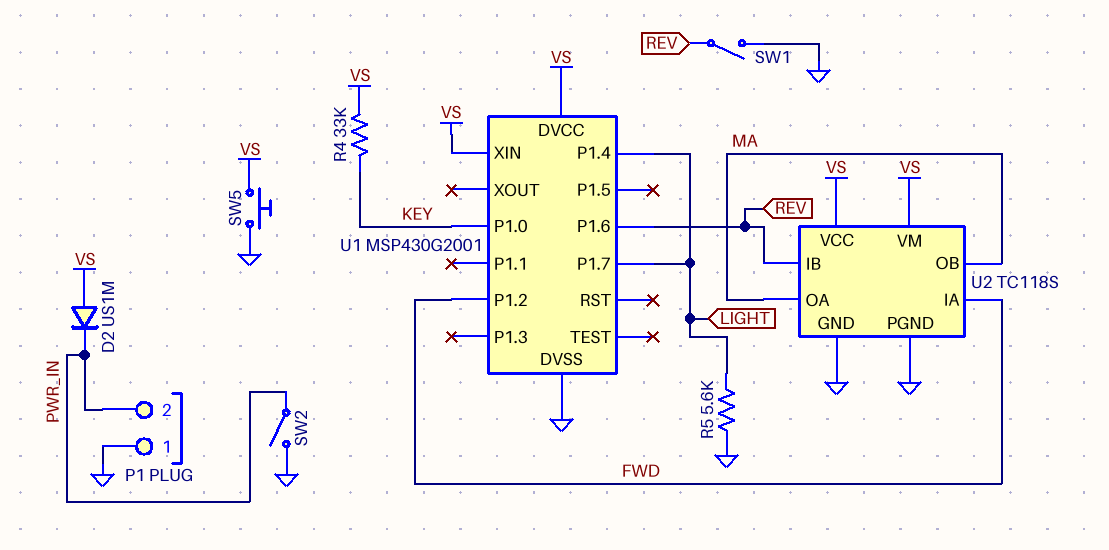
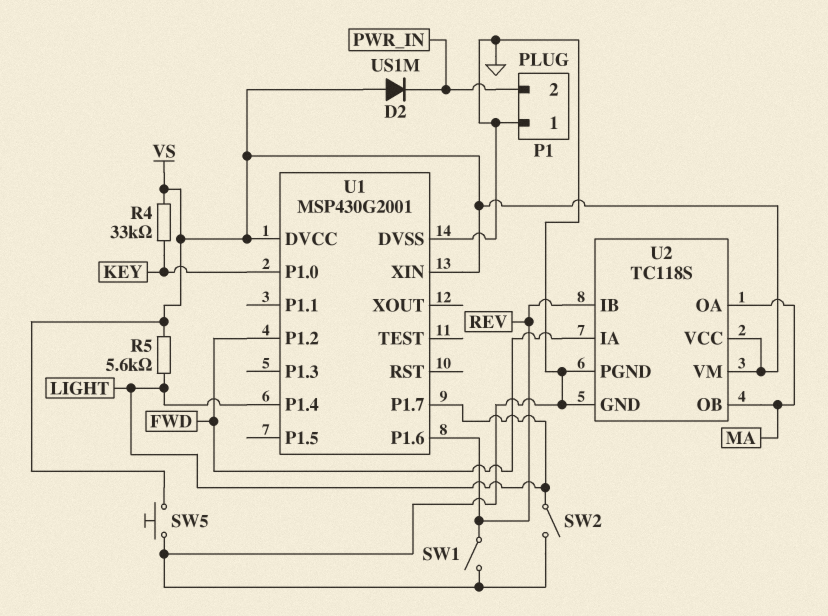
R5: 5.6k (GND, LIGHT) -> 5.6k (LIGHT, VS)
SW2: switch (GND, PWR_IN) -> switch (GND, LIGHT)

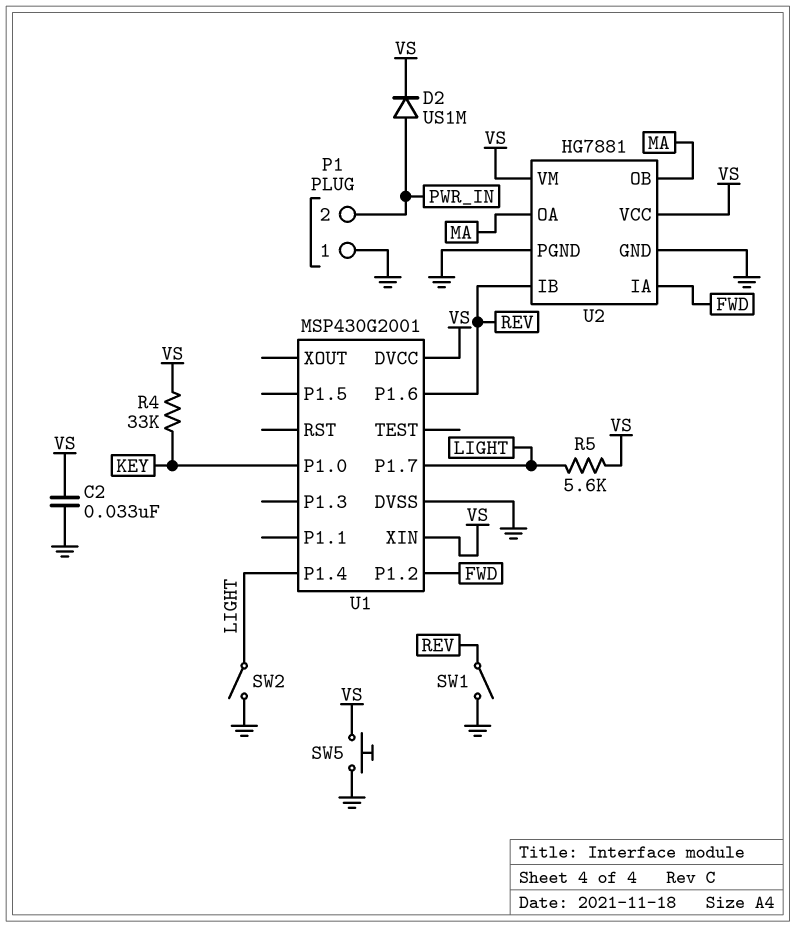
C2: none -> 33nF (GND, VS)
D2: diode US1M (A VS, K PWR_IN) -> diode US1M (A PWR_IN, K VS)
U2: TC118S -> HG7881

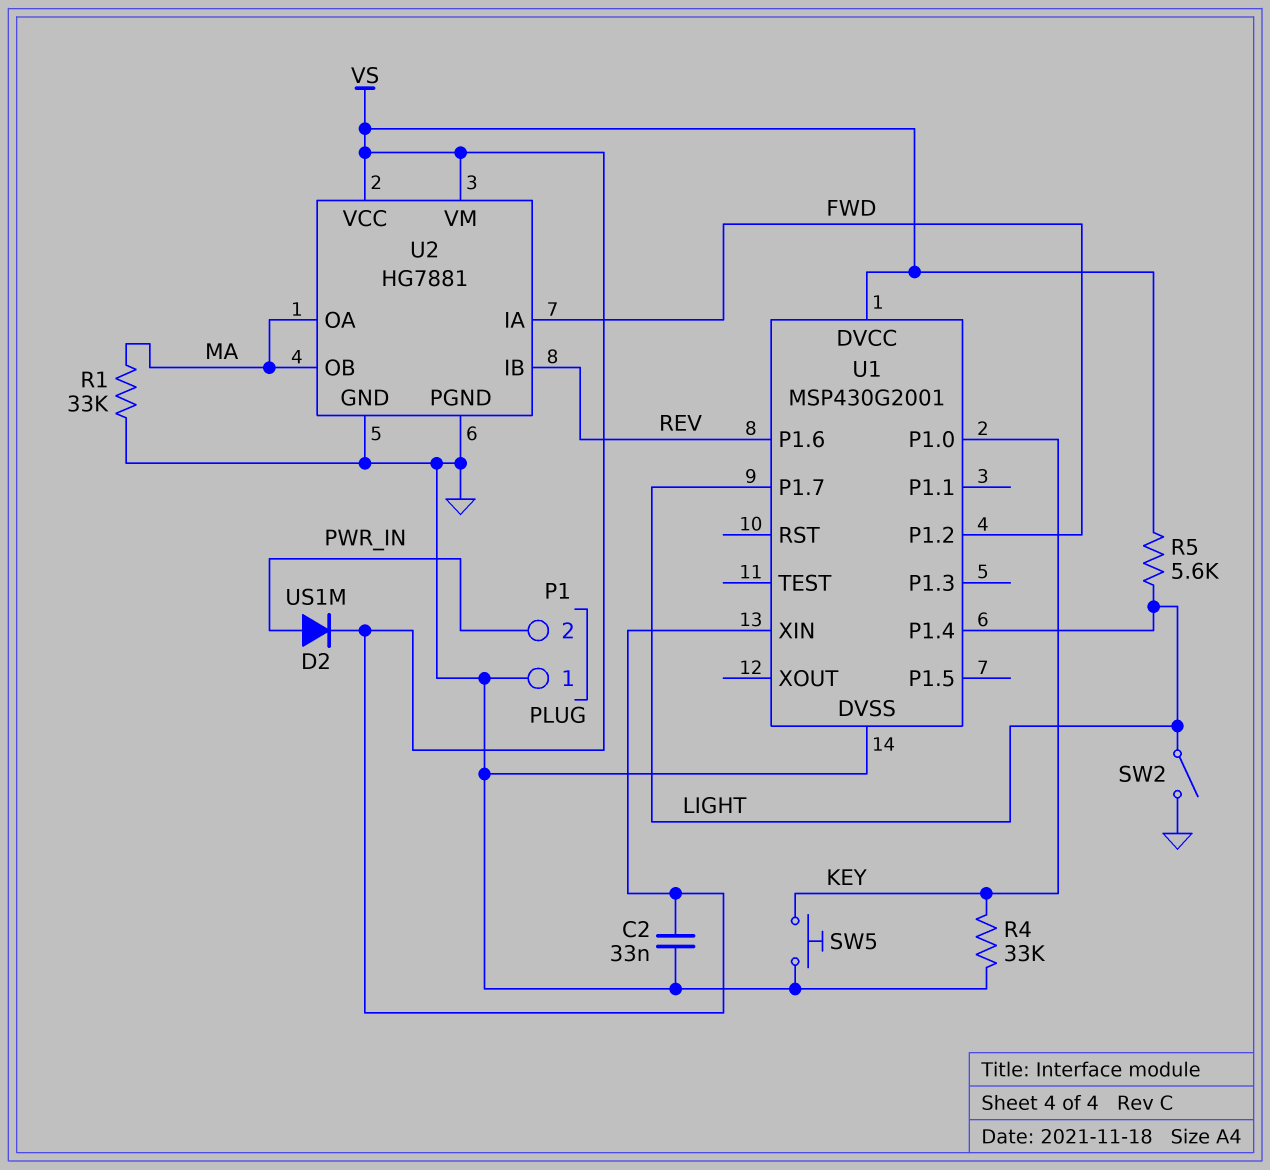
R1: none -> 33k (GND, MA)
R4: 33k (KEY, VS) -> 33k (GND, KEY)
SW1: switch (GND, REV) -> none
SW5: button (GND, VS) -> button (GND, KEY)

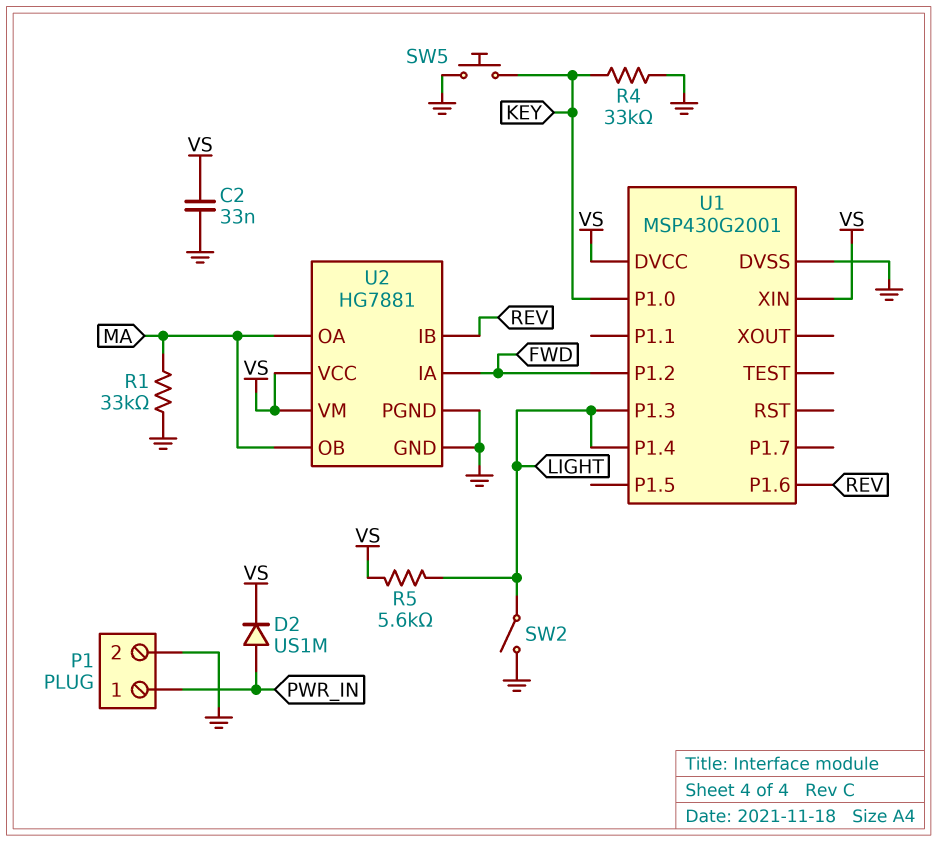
P1 pin 1: GND -> PWR_IN
P1 pin 2: PWR_IN -> GND
U1 pin P1.3: none -> LIGHT
U1 pin P1.7: LIGHT -> none

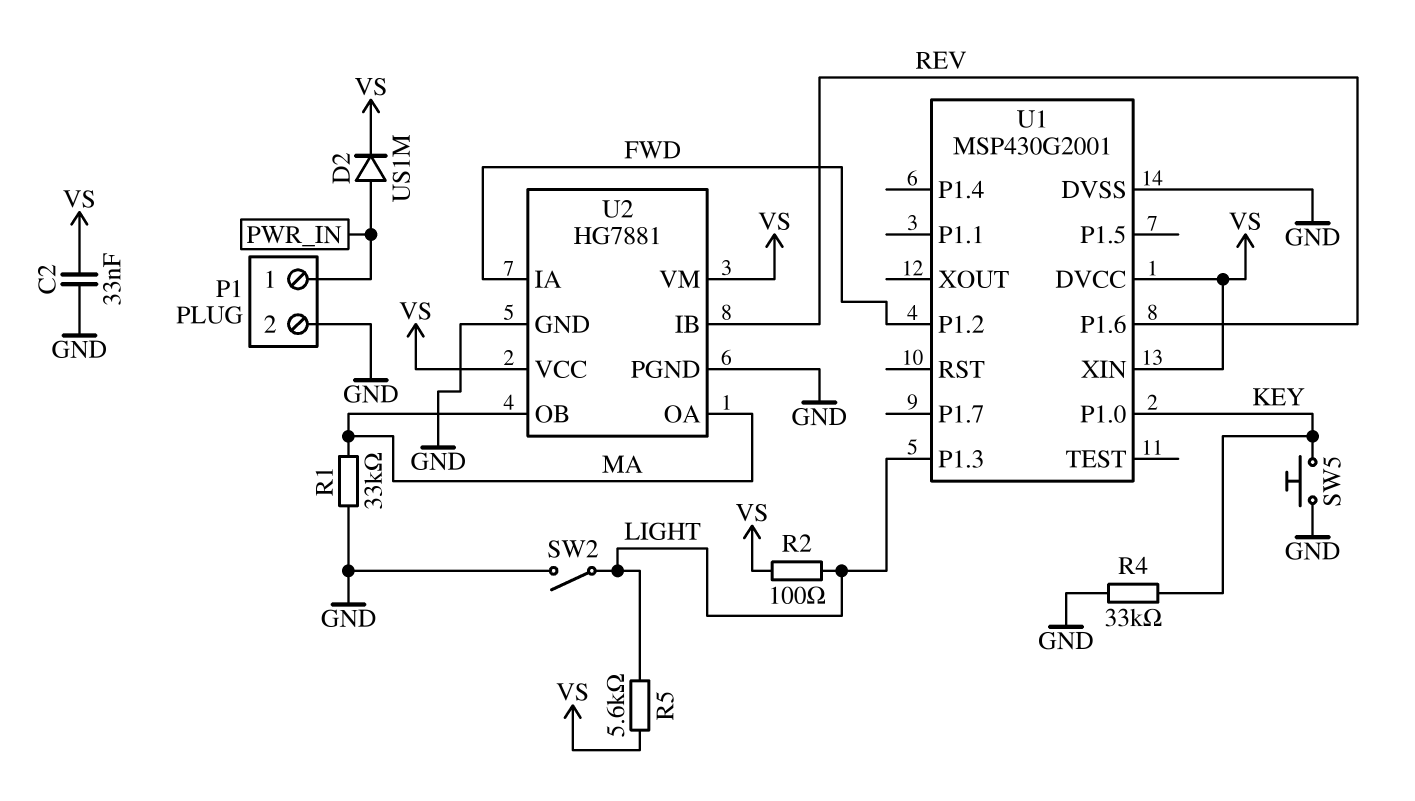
R2: none -> 100 (LIGHT, VS)
U1 pin P1.4: LIGHT -> none

